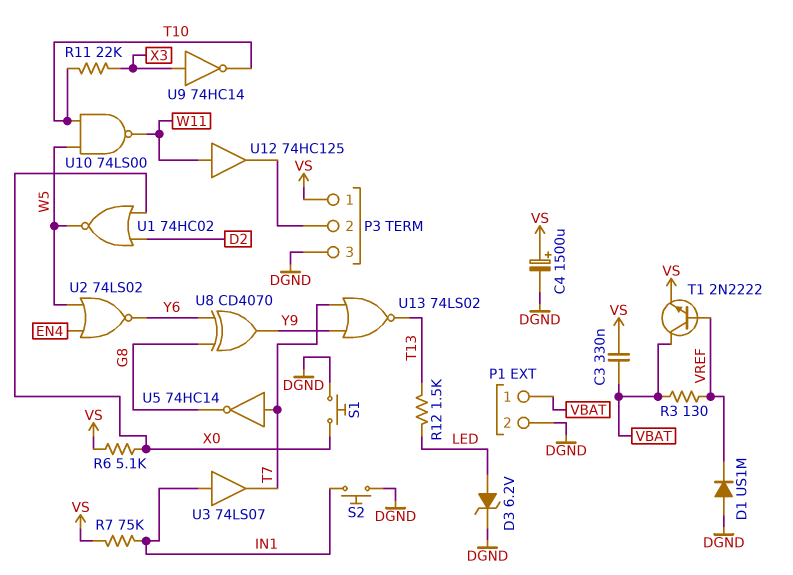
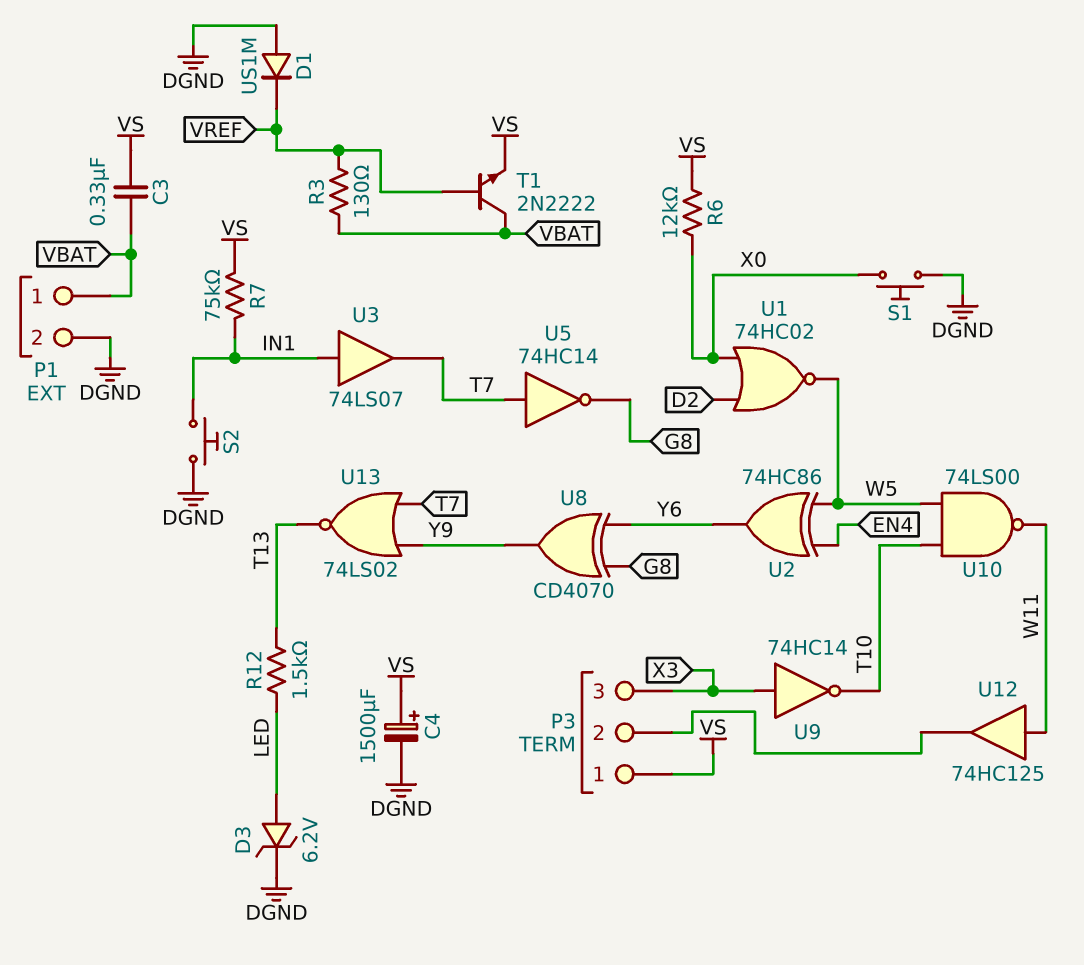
P3 pin 3: DGND -> X3
R6: 5.1k (VS, X0) -> 12k (VS, X0)
R11: 22k (T10, X3) -> none
U2: NOR 74LS02 (in EN4, in W5, out Y6) -> XOR 74HC86 (in EN4, in W5, out Y6)

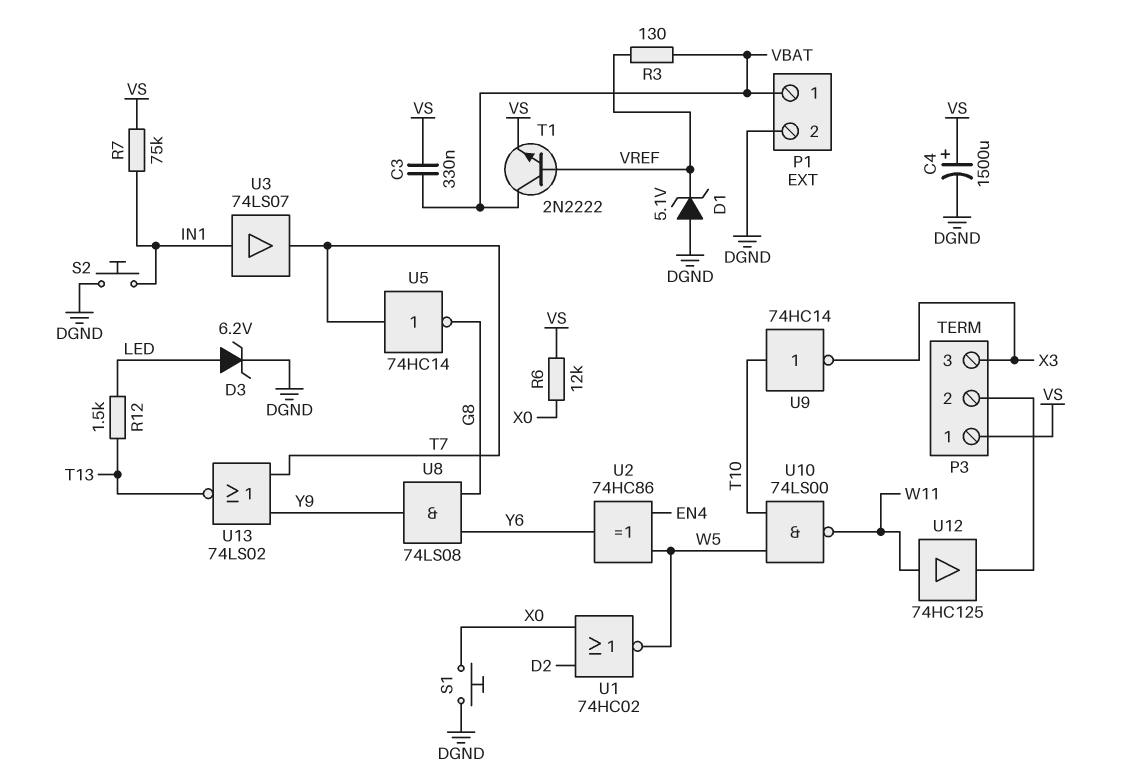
D1: diode US1M (A DGND, K VREF) -> zener 5.1V (A DGND, K VREF)
U8: XOR CD4070 (in G8, in Y6, out Y9) -> AND 74LS08 (in G8, in Y6, out Y9)
U9: NOT 74HC14 (in X3, out T10) -> NOT 74HC14 (in T10, out X3)

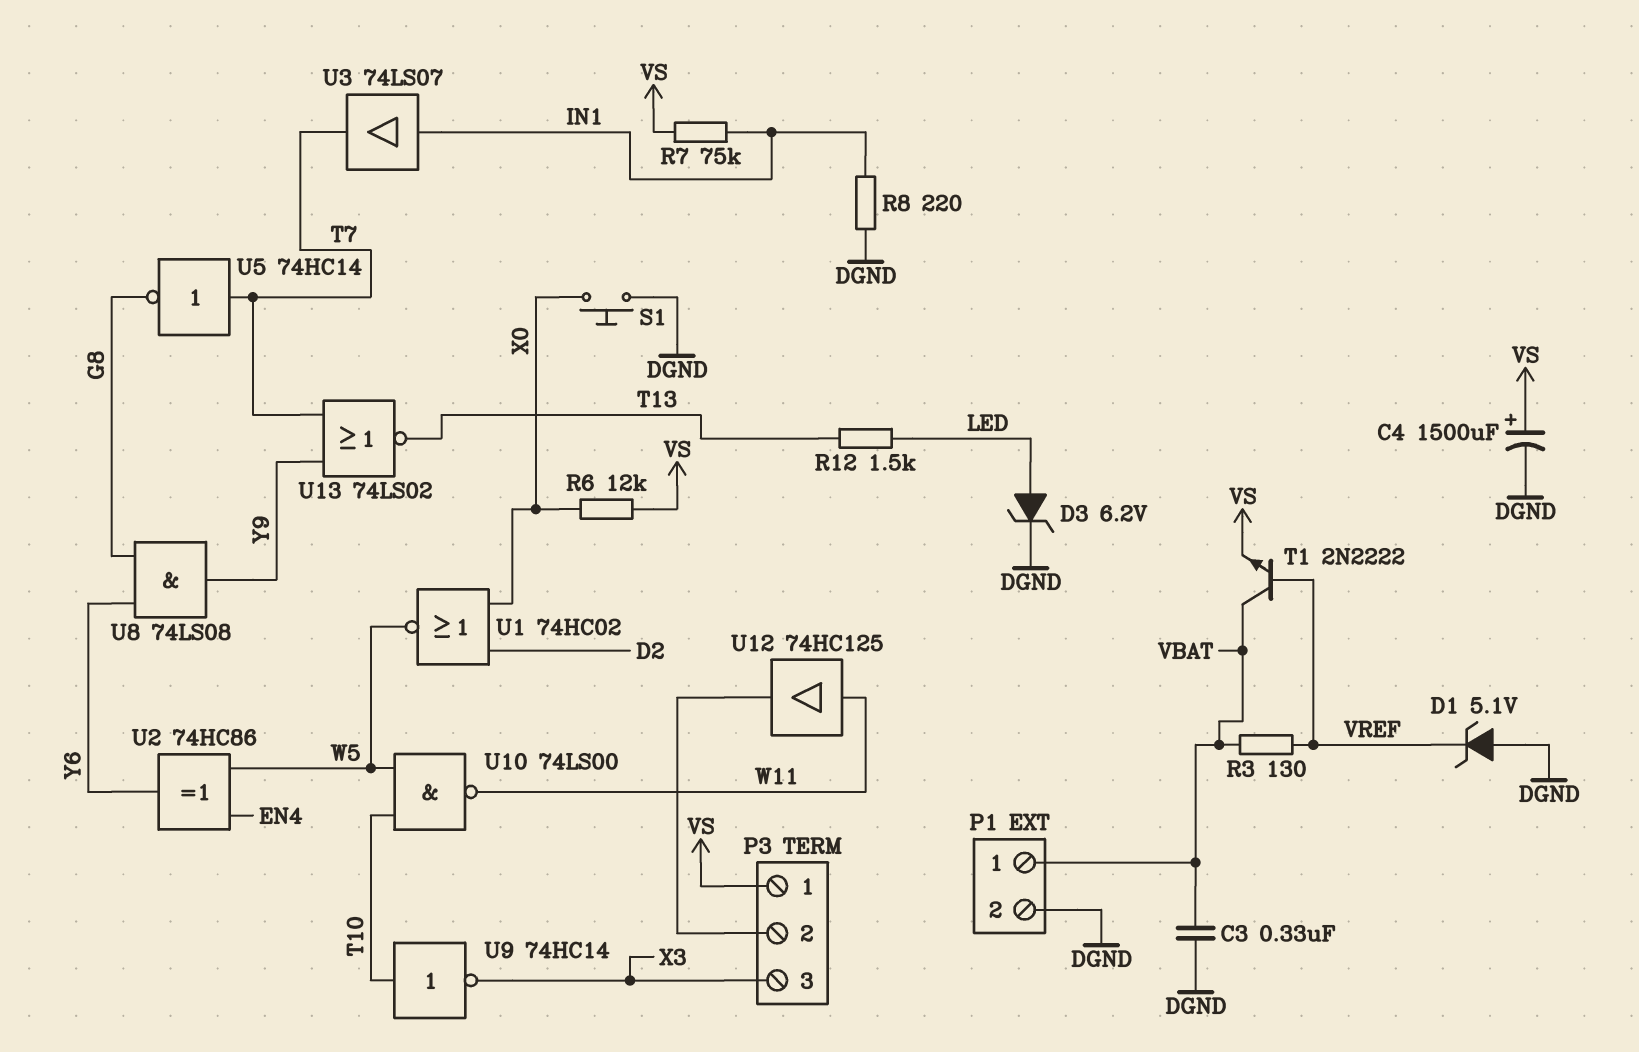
C3: 330nF (VBAT, VS) -> 330nF (DGND, VBAT)
R8: none -> 220 (DGND, IN1)
S2: button (DGND, IN1) -> none

